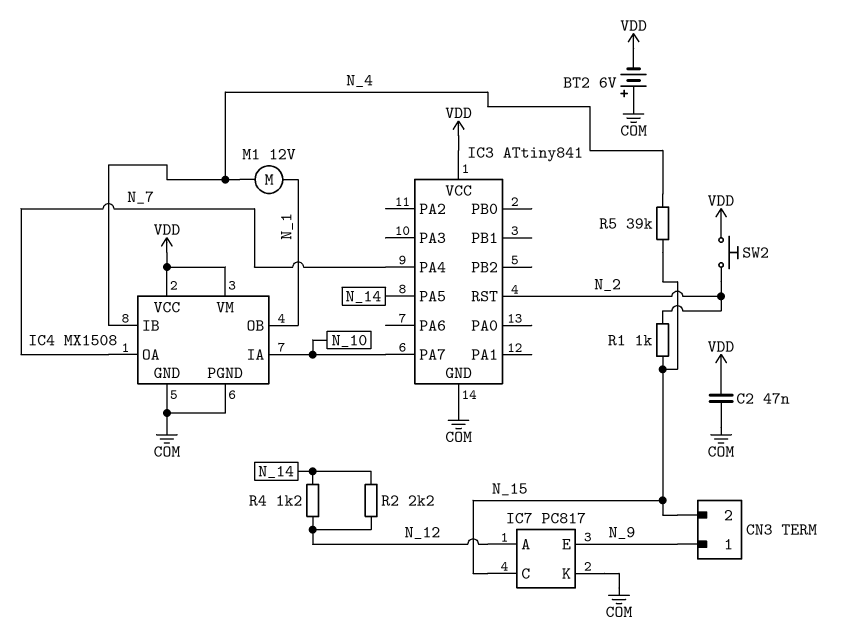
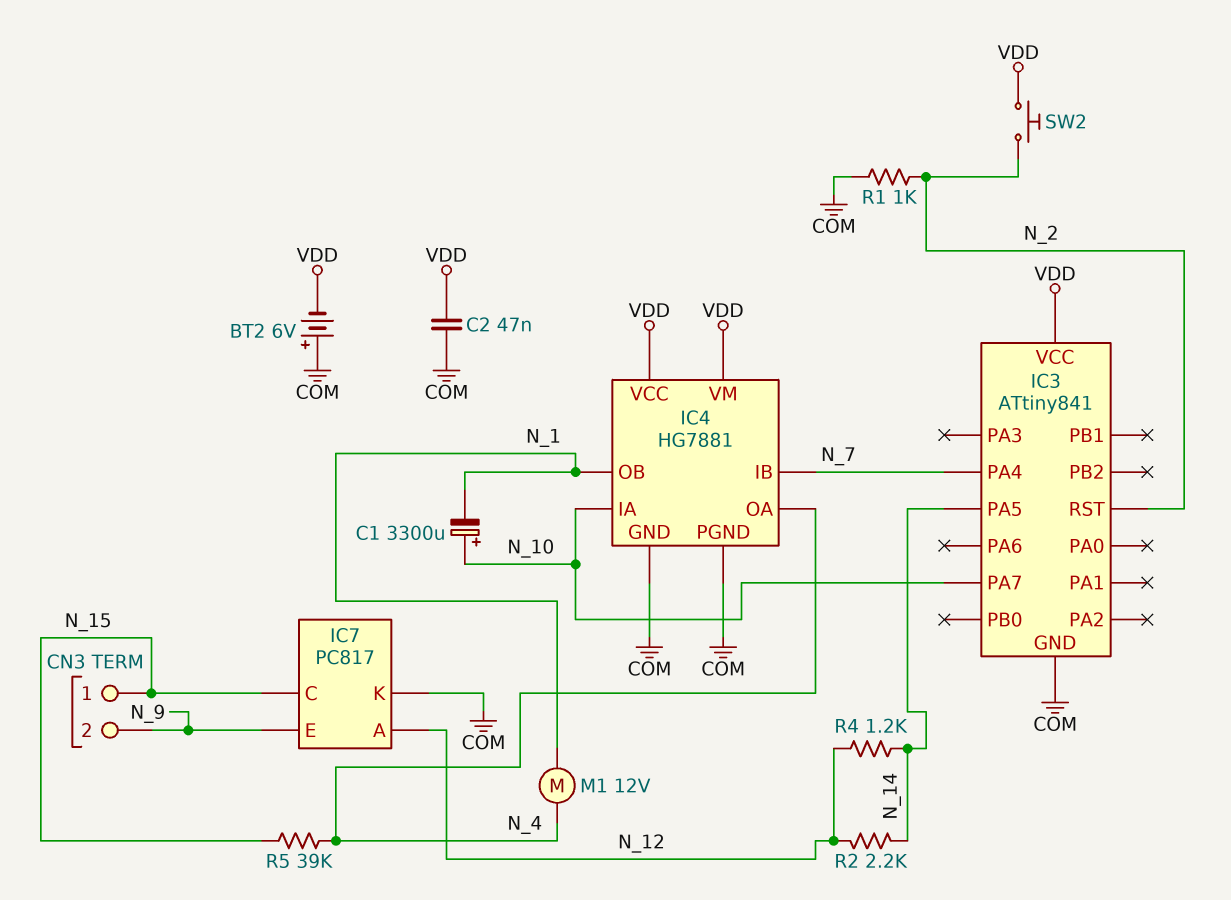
C1: none -> 3300uF (plus N_10, minus N_1)
CN3 pin 1: N_9 -> N_15
CN3 pin 2: N_15 -> N_9
IC4: MX1508 -> HG7881
IC4 pin IB: N_4 -> N_7
IC4 pin OA: N_7 -> N_4
R1: 1k (N_2, N_15) -> 1k (COM, N_2)

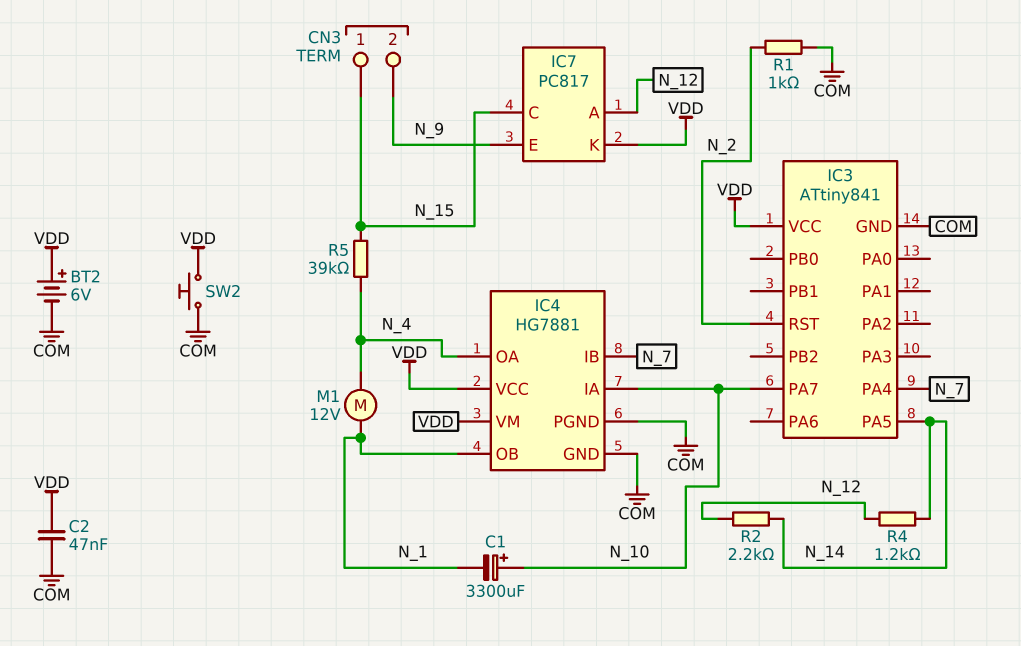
BT2: 6V (plus COM, minus VDD) -> 6V (plus VDD, minus COM)
IC7 pin K: COM -> VDD
SW2: button (N_2, VDD) -> button (COM, VDD)

